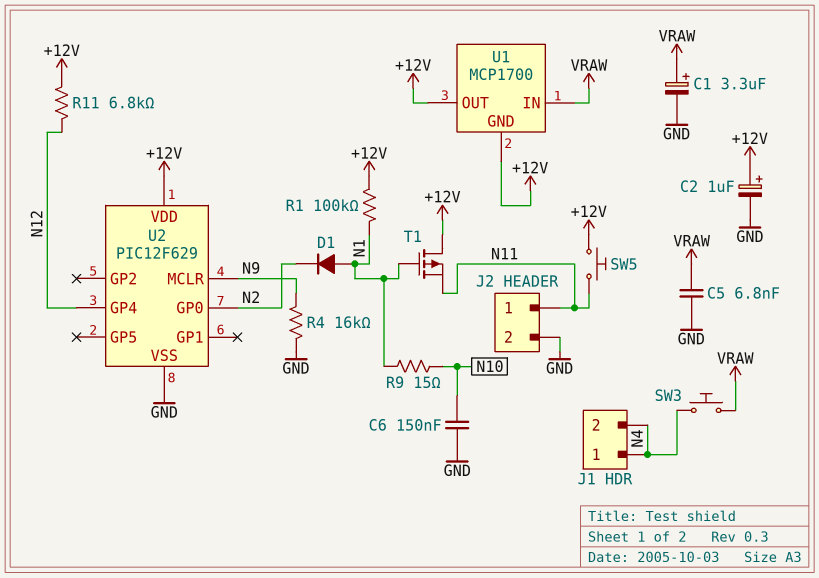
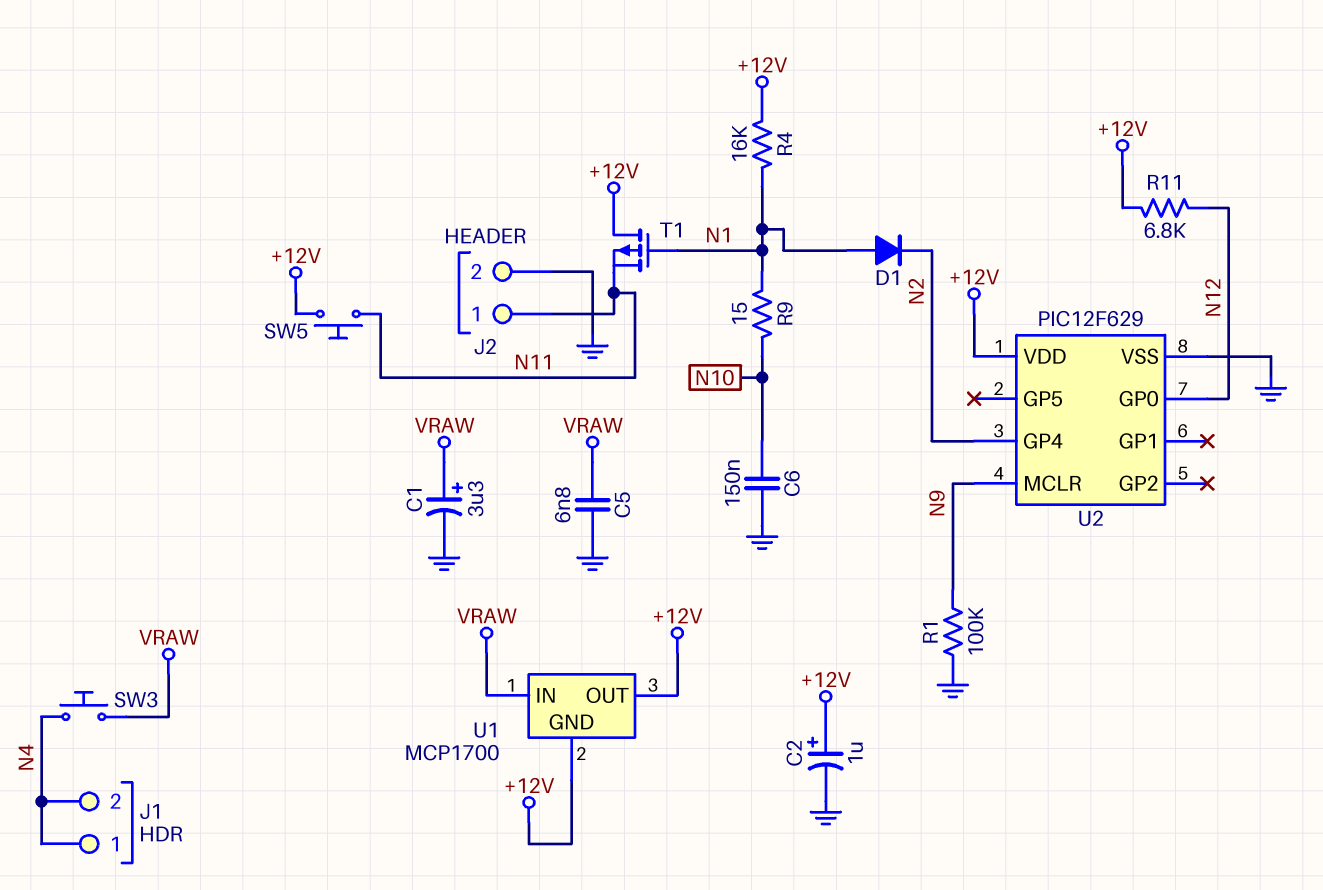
R1: 100k (+12V, N1) -> 100k (GND, N9)
R4: 16k (GND, N9) -> 16k (+12V, N1)
U2 pin GP0: N2 -> N12
U2 pin GP4: N12 -> N2

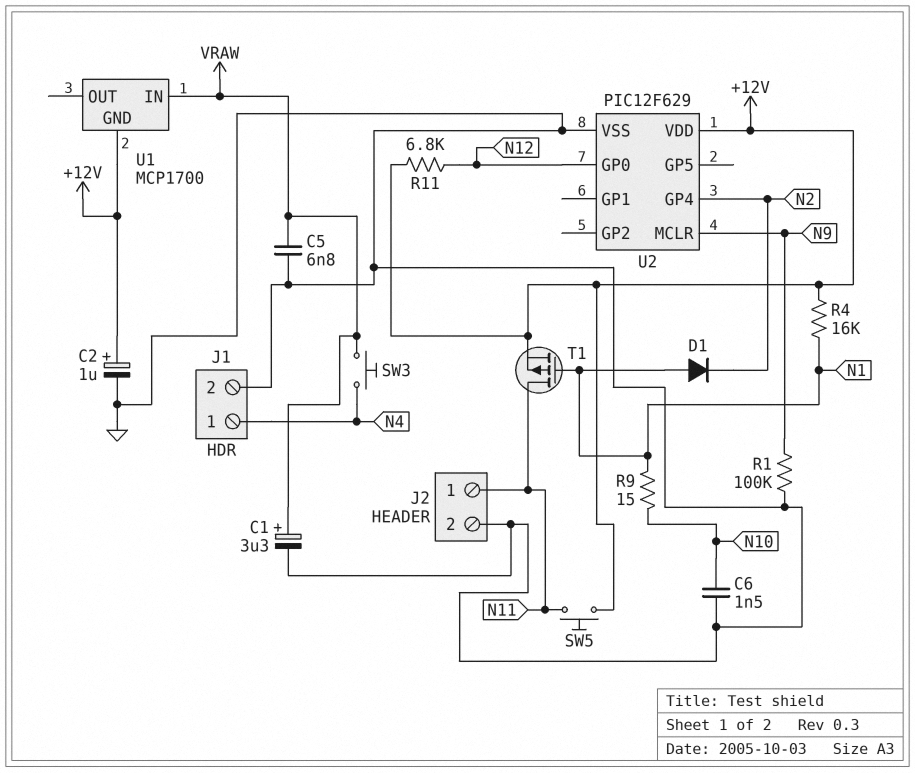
C6: 150nF (GND, N10) -> 1.5nF (GND, N10)
J1 pin 2: N4 -> GND
T1: PMOS (G N1, D +12V, S N11) -> PMOS (G N1, D N11, S +12V)
U1 pin OUT: +12V -> none

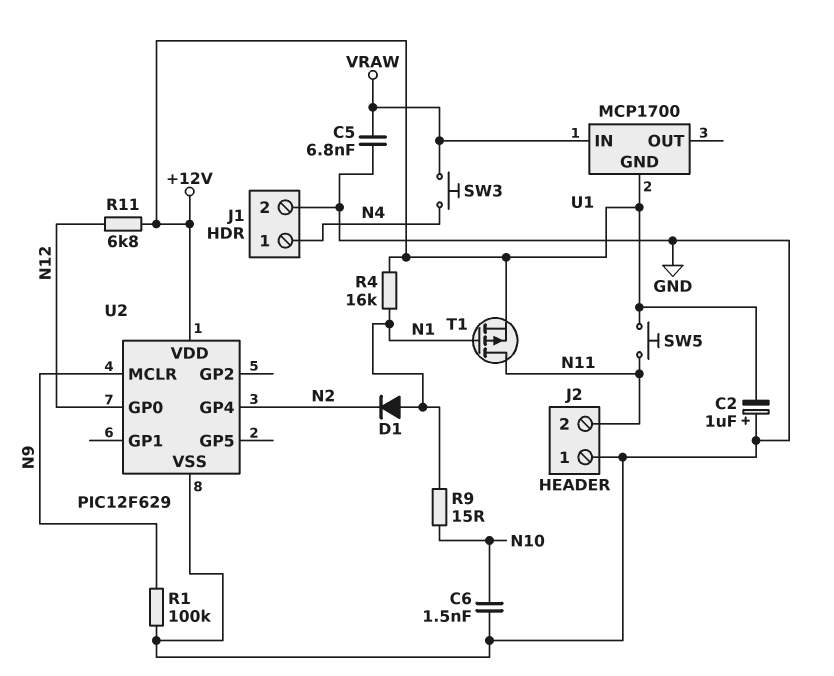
C1: 3.3uF (plus VRAW, minus GND) -> none
C2: 1uF (plus +12V, minus GND) -> 1uF (plus GND, minus +12V)
J2 pin 1: N11 -> GND
J2 pin 2: GND -> N11

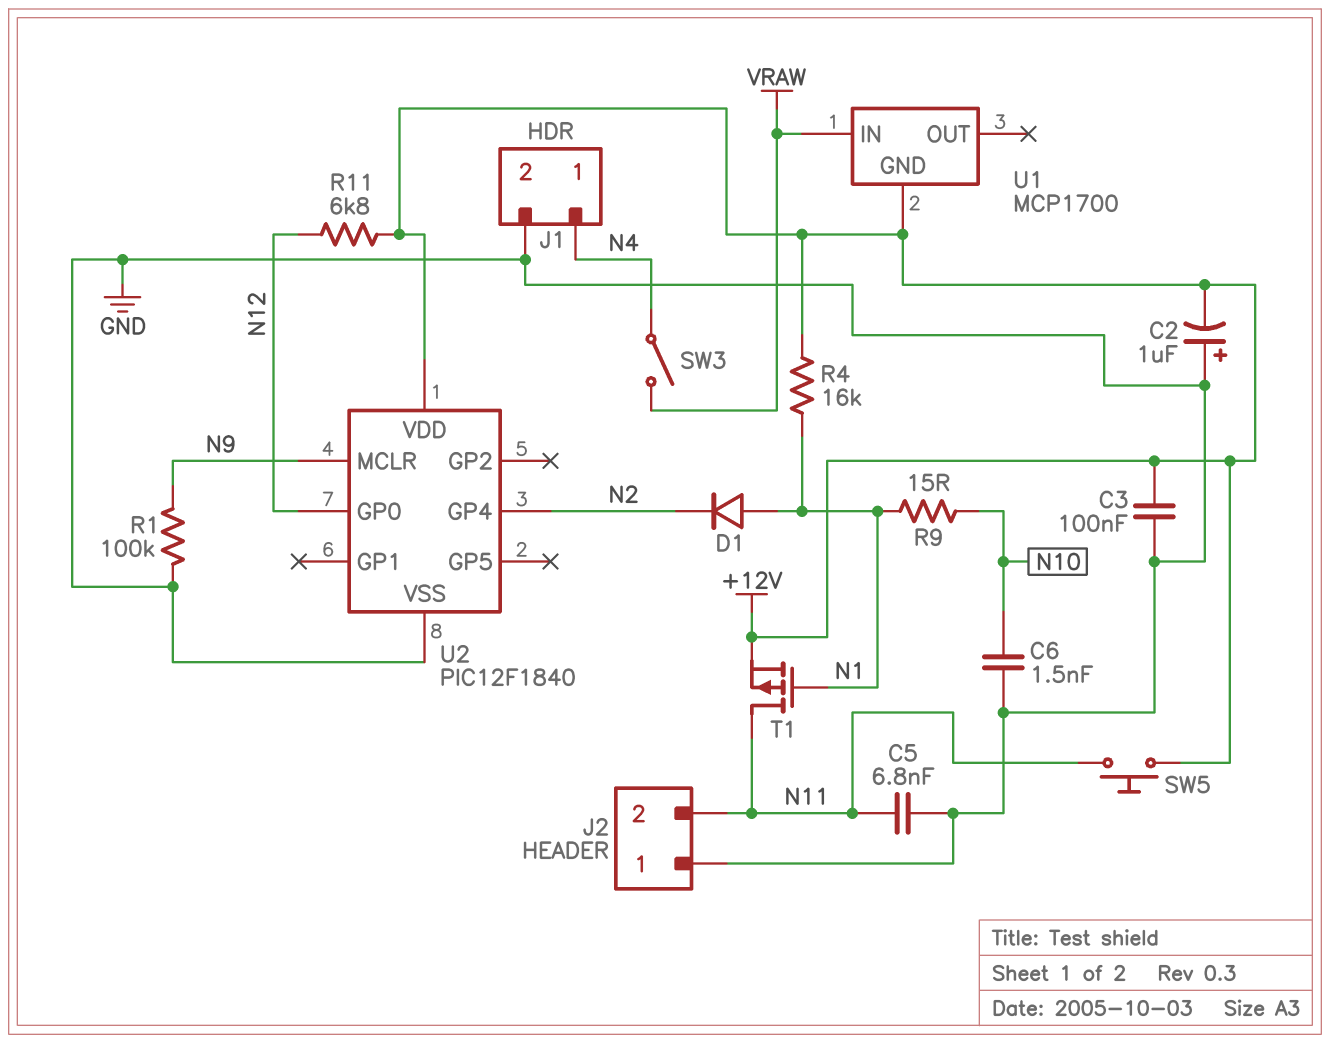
C3: none -> 100nF (+12V, GND)
C5: 6.8nF (GND, VRAW) -> 6.8nF (GND, N11)
SW3: button (N4, VRAW) -> switch (N4, VRAW)
U2: PIC12F629 -> PIC12F1840

